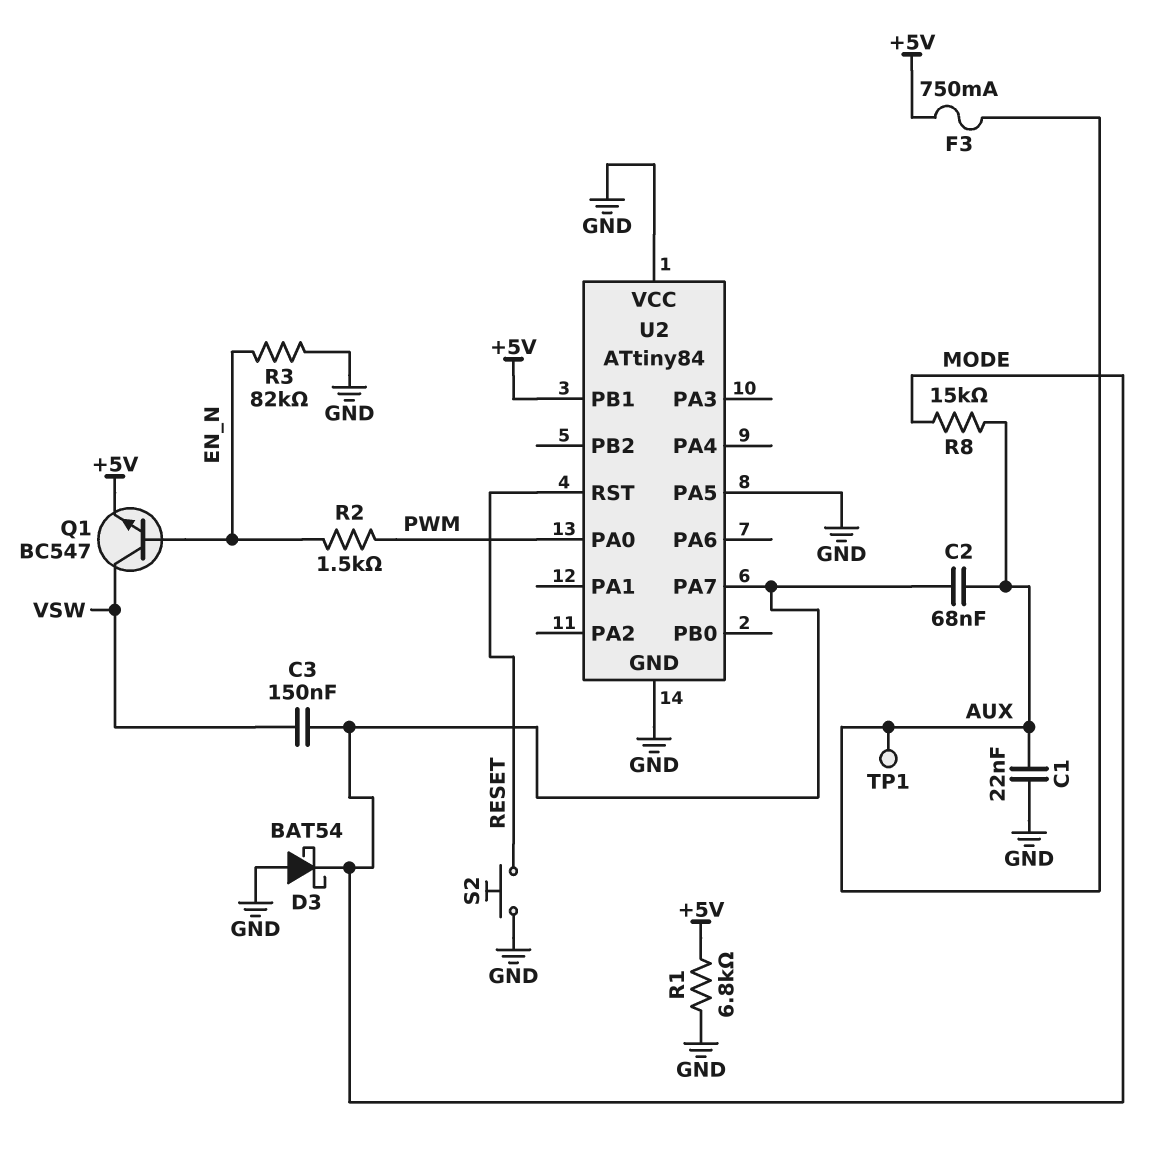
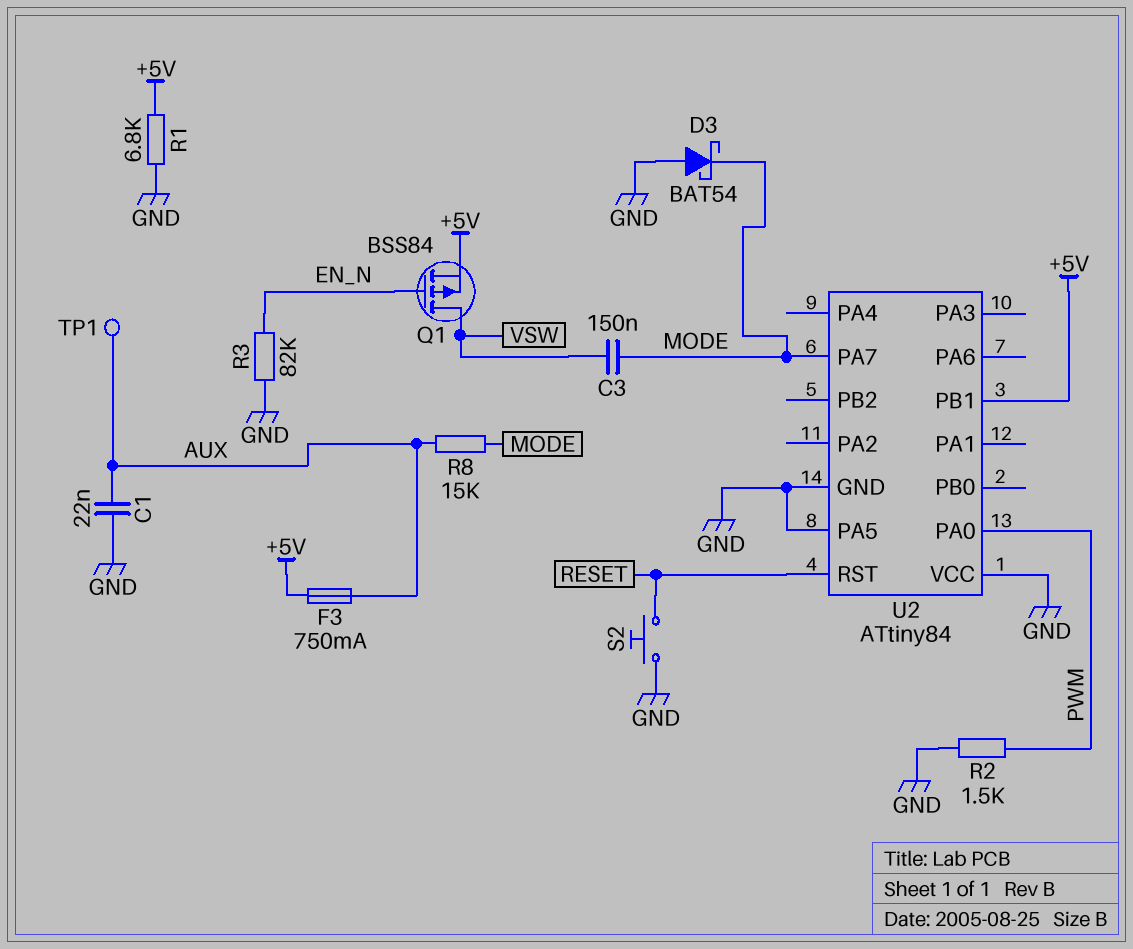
C2: 68nF (AUX, MODE) -> none
Q1: NPN BC547 (B EN_N, C VSW, E +5V) -> PMOS BSS84 (G EN_N, D VSW, S +5V)
R2: 1.5k (EN_N, PWM) -> 1.5k (GND, PWM)

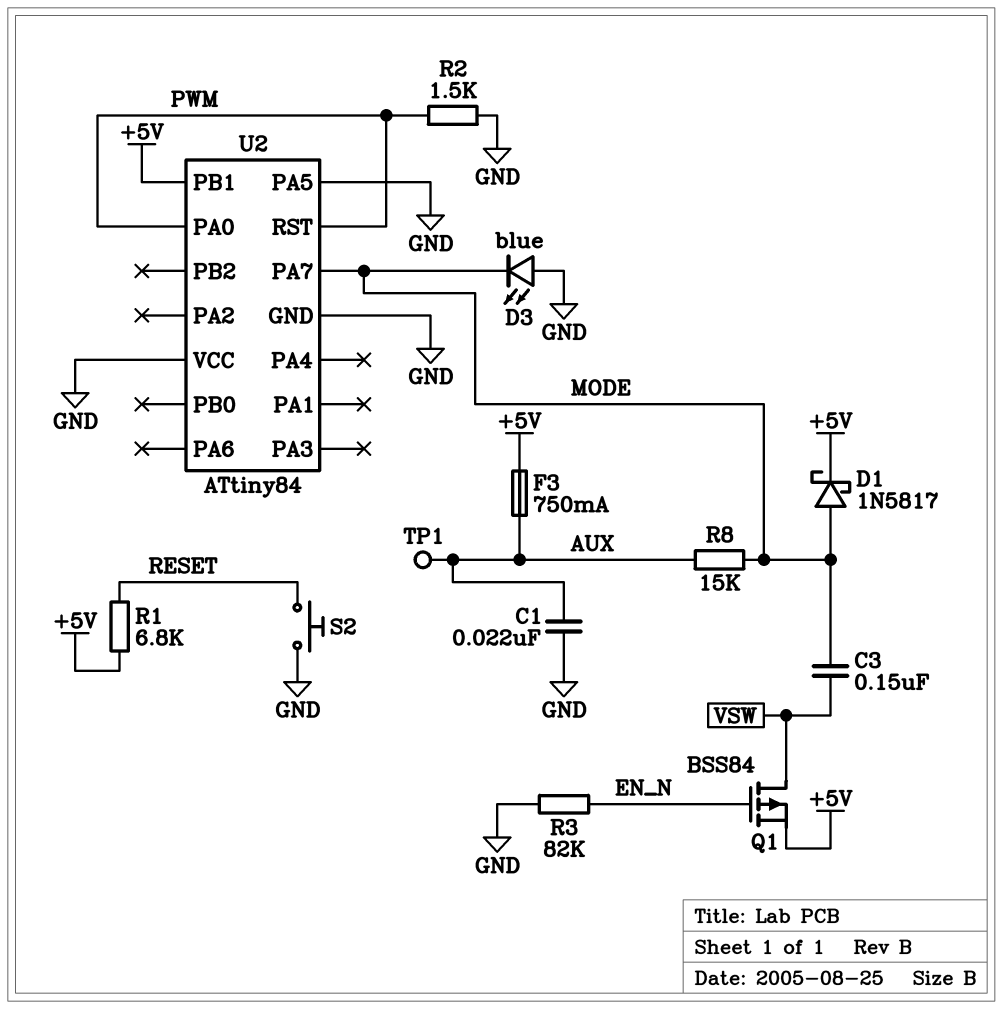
D1: none -> schottky 1N5817 (A MODE, K +5V)
D3: schottky BAT54 (A GND, K MODE) -> LED blue (A GND, K MODE)
R1: 6.8k (+5V, GND) -> 6.8k (+5V, RESET)
U2 pin RST: RESET -> PWM

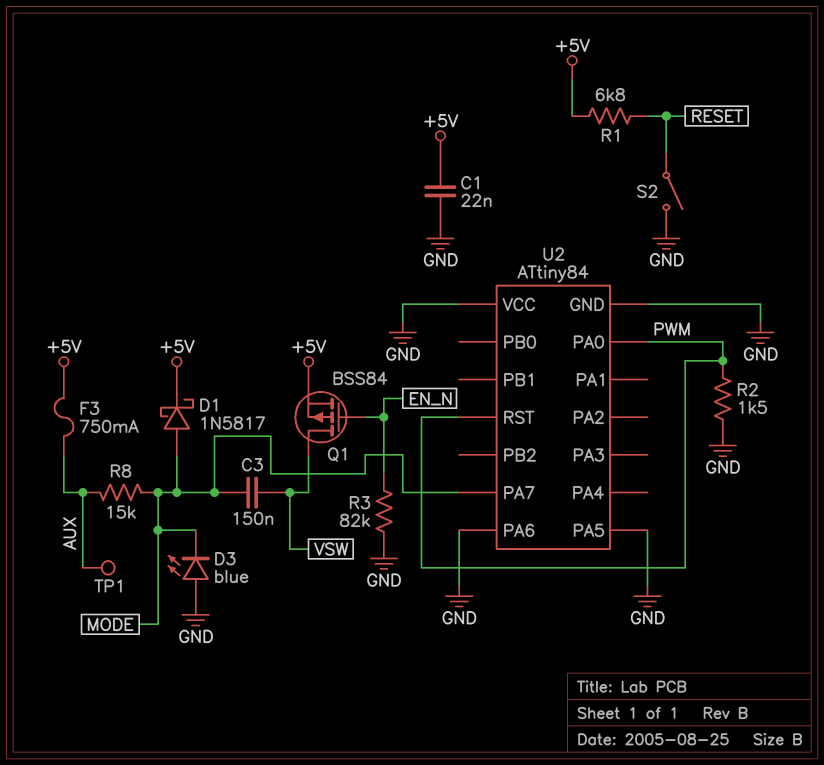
C1: 22nF (AUX, GND) -> 22nF (+5V, GND)
S2: button (GND, RESET) -> switch (GND, RESET)
U2 pin PA6: none -> GND
U2 pin PB1: +5V -> none

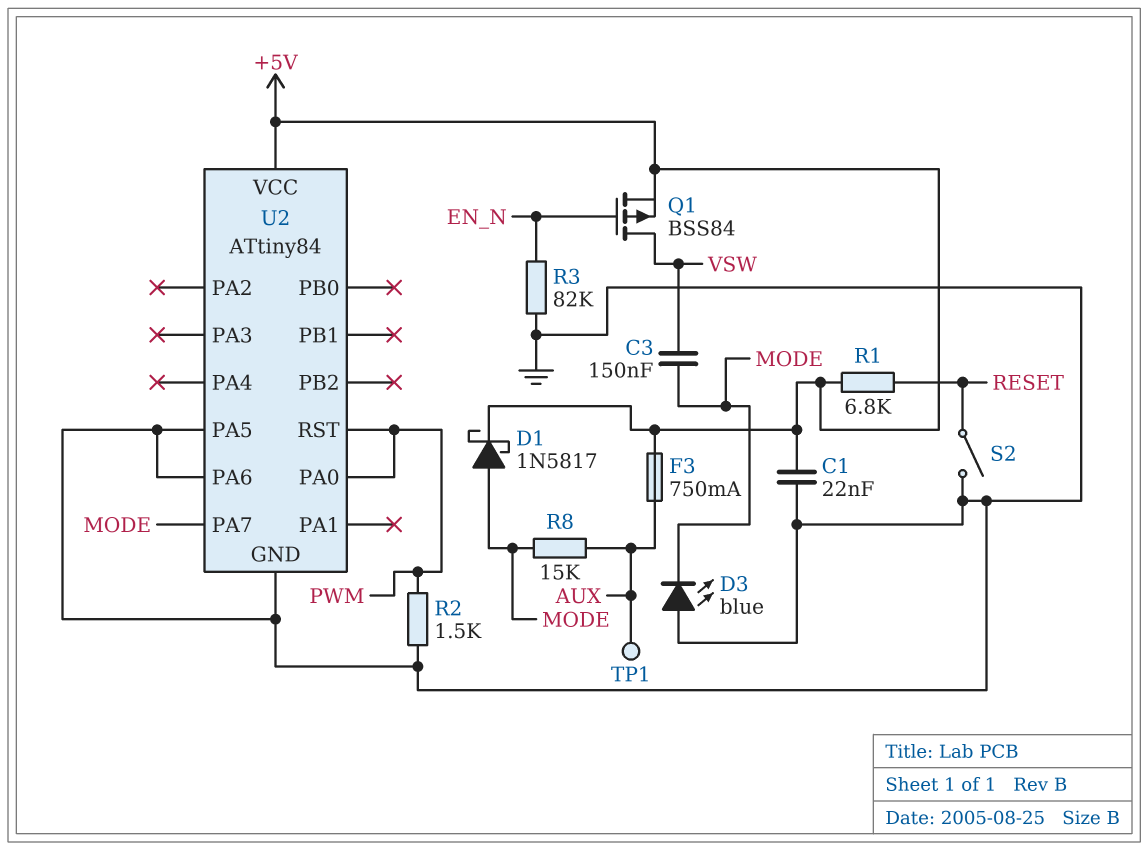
U2 pin VCC: GND -> +5V

